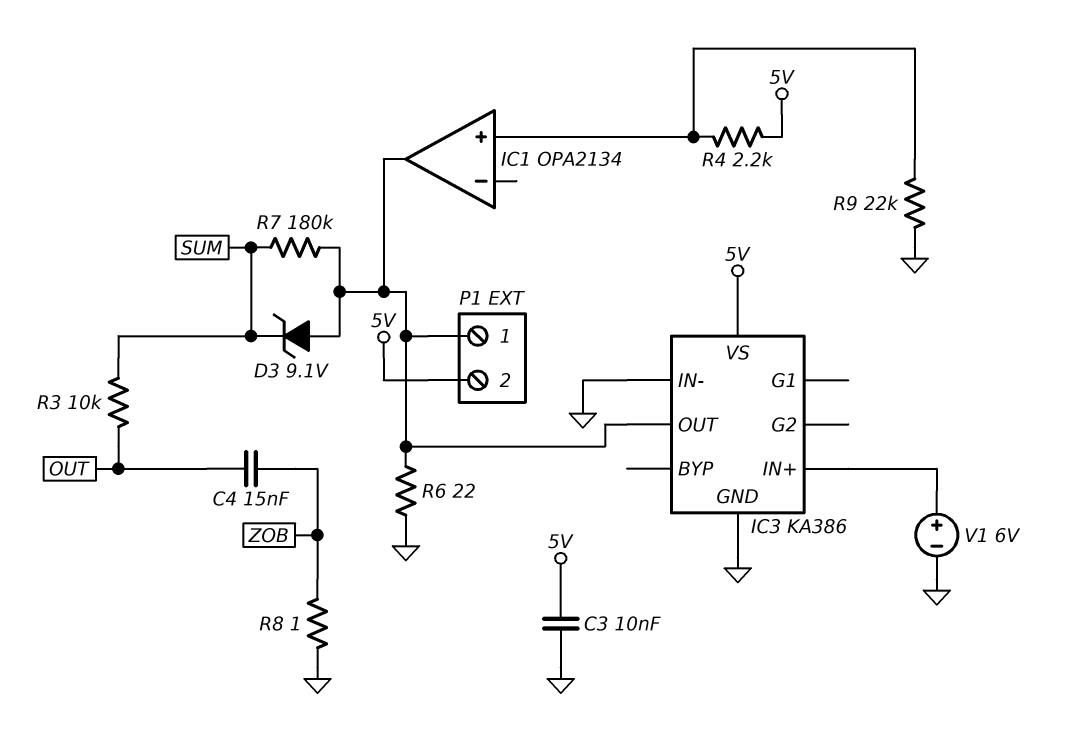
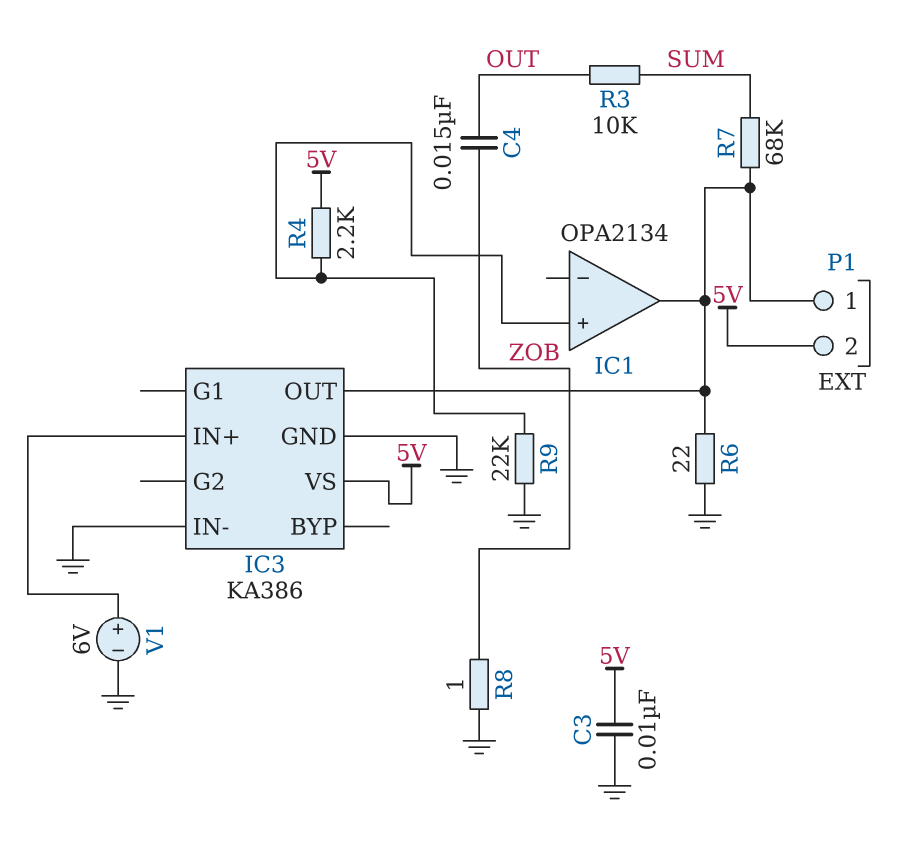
D3: zener 9.1V (A IC1/out, K SUM) -> none
R7: 180k (IC1/out, SUM) -> 68k (IC1/out, SUM)

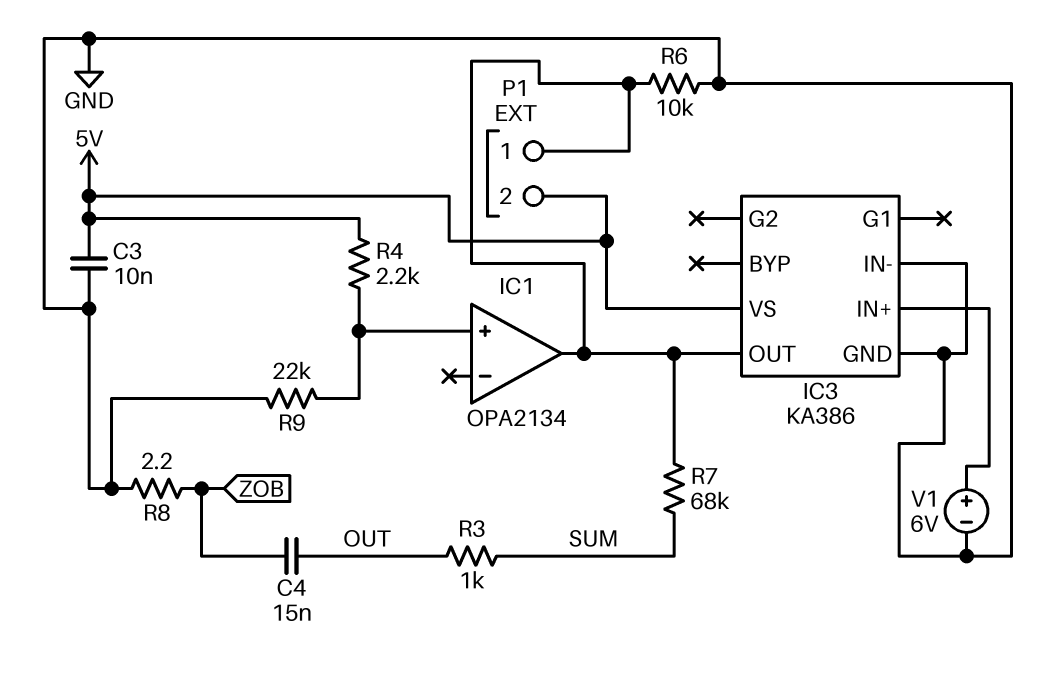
R3: 10k (OUT, SUM) -> 1k (OUT, SUM)
R6: 22 (GND, IC1/out) -> 10k (GND, IC1/out)
R8: 1 (GND, ZOB) -> 2.2 (GND, ZOB)

